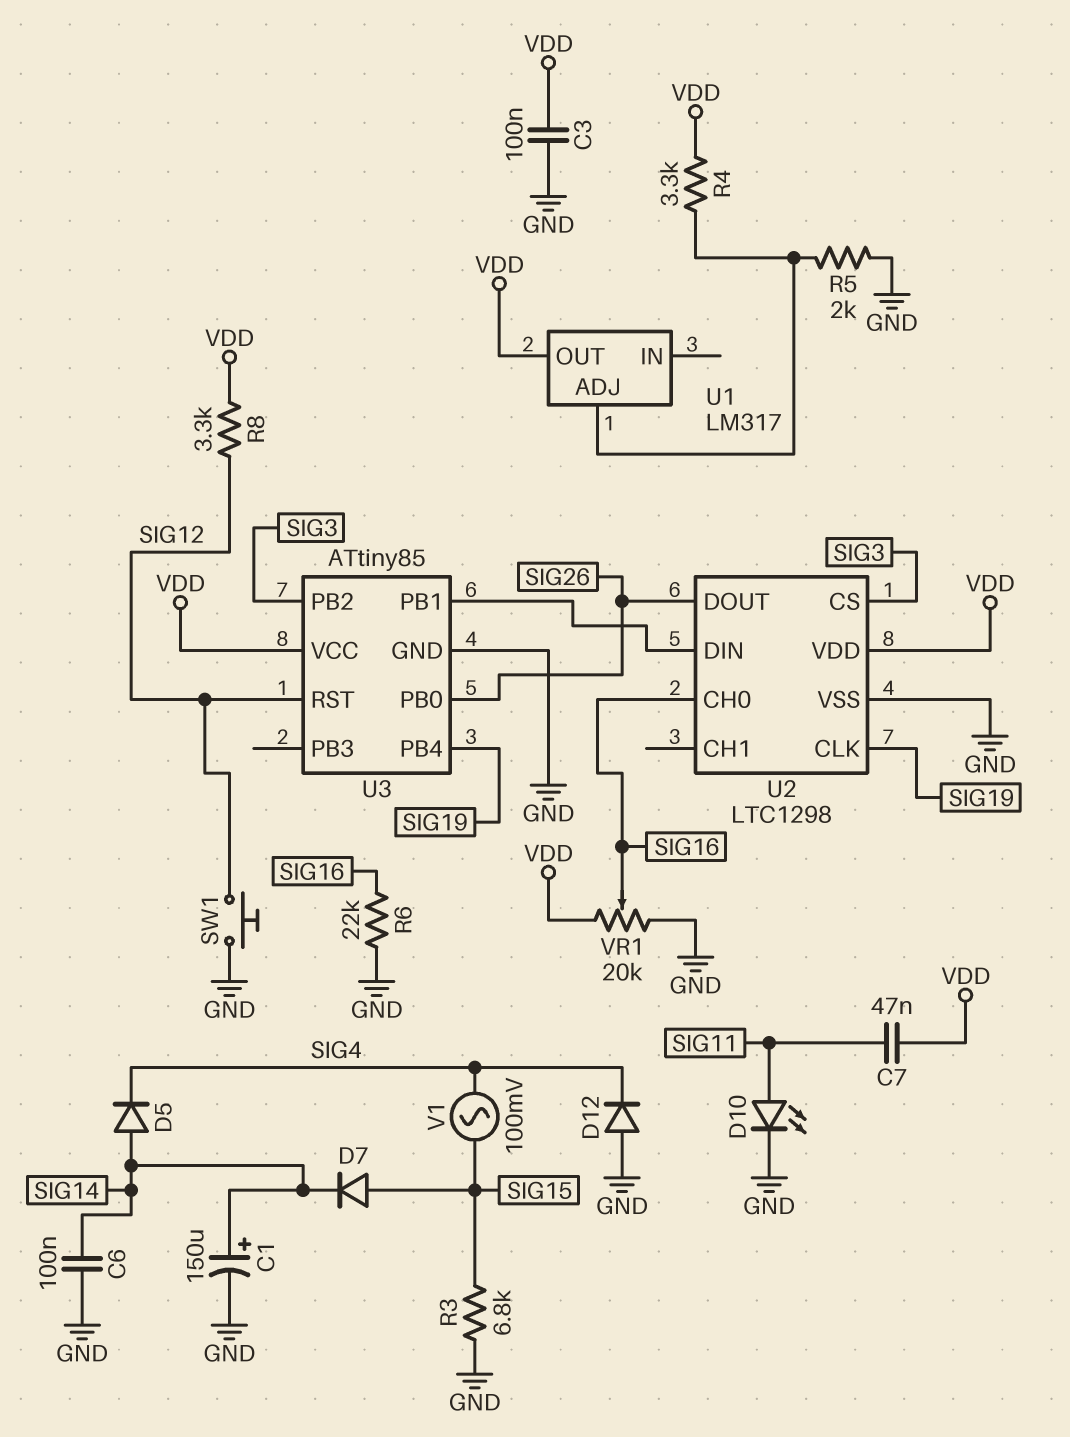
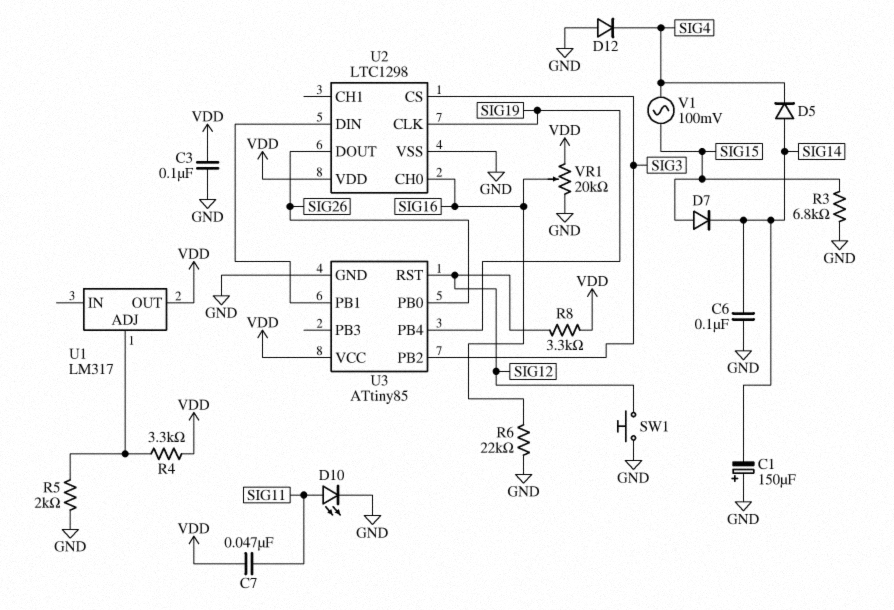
C1: 150uF (plus SIG14, minus GND) -> 150uF (plus GND, minus SIG14)

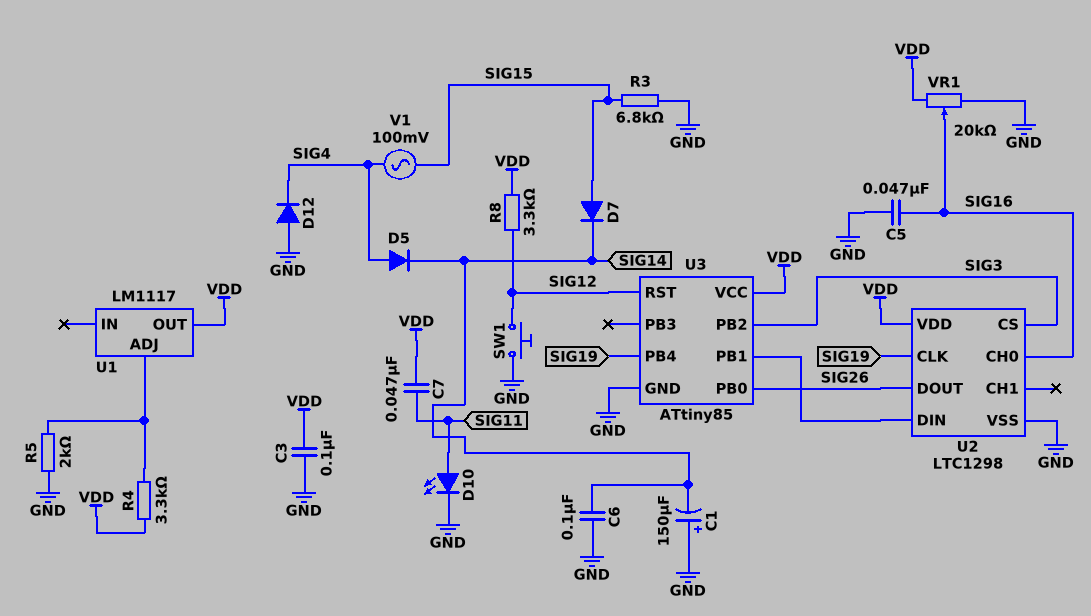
C5: none -> 47nF (GND, SIG16)
D5: diode (A SIG14, K SIG4) -> diode (A SIG4, K SIG14)
R6: 22k (GND, SIG16) -> none
U1: LM317 -> LM1117

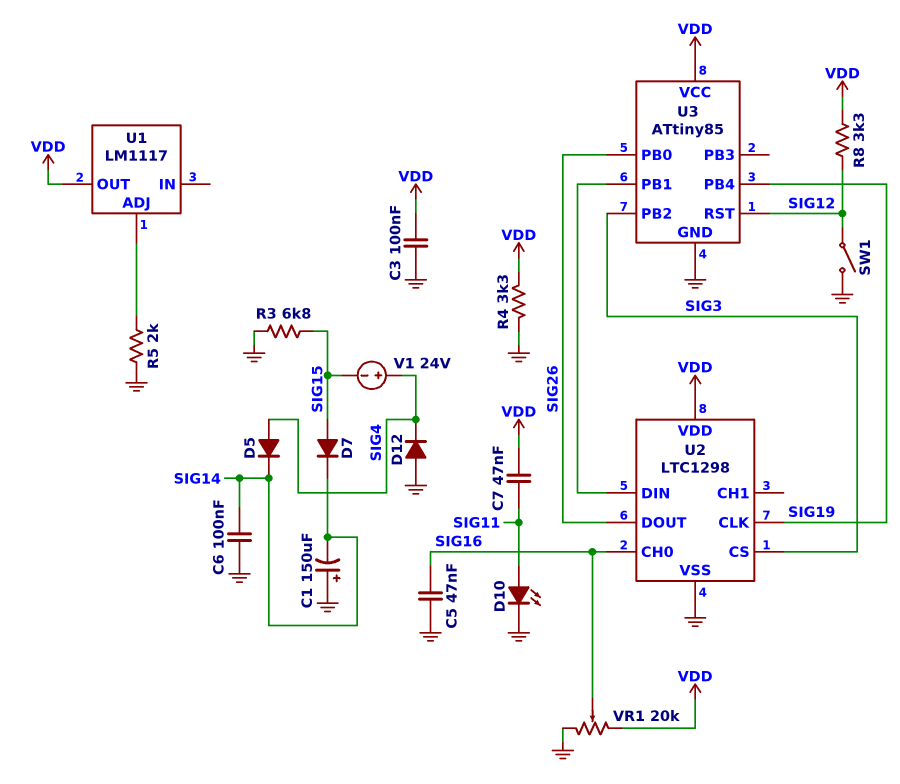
R4: 3.3k (U1/ADJ, VDD) -> 3.3k (GND, VDD)
SW1: button (GND, SIG12) -> switch (GND, SIG12)
V1: AC 100mV (SIG4, SIG15) -> 24V (plus SIG4, minus SIG15)

